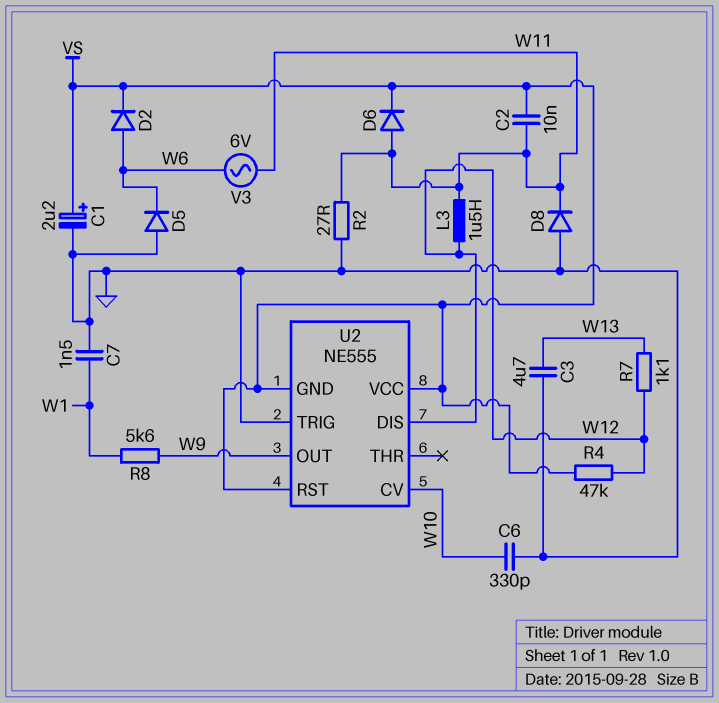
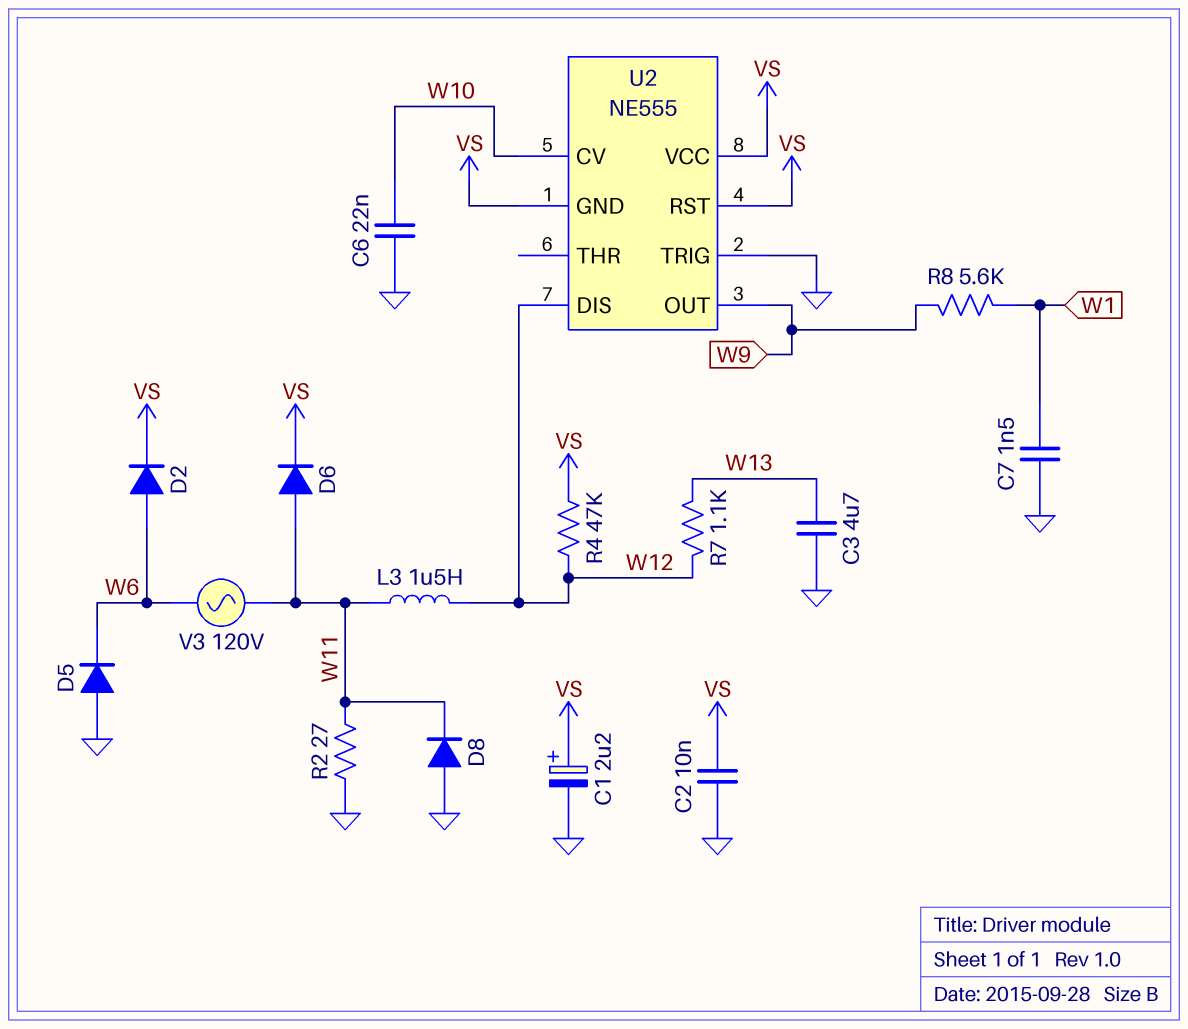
C2: 10nF (VS, W11) -> 10nF (GND, VS)
C6: 330pF (GND, W10) -> 22nF (GND, W10)
V3: AC 6V (W6, W11) -> AC 120V (W6, W11)

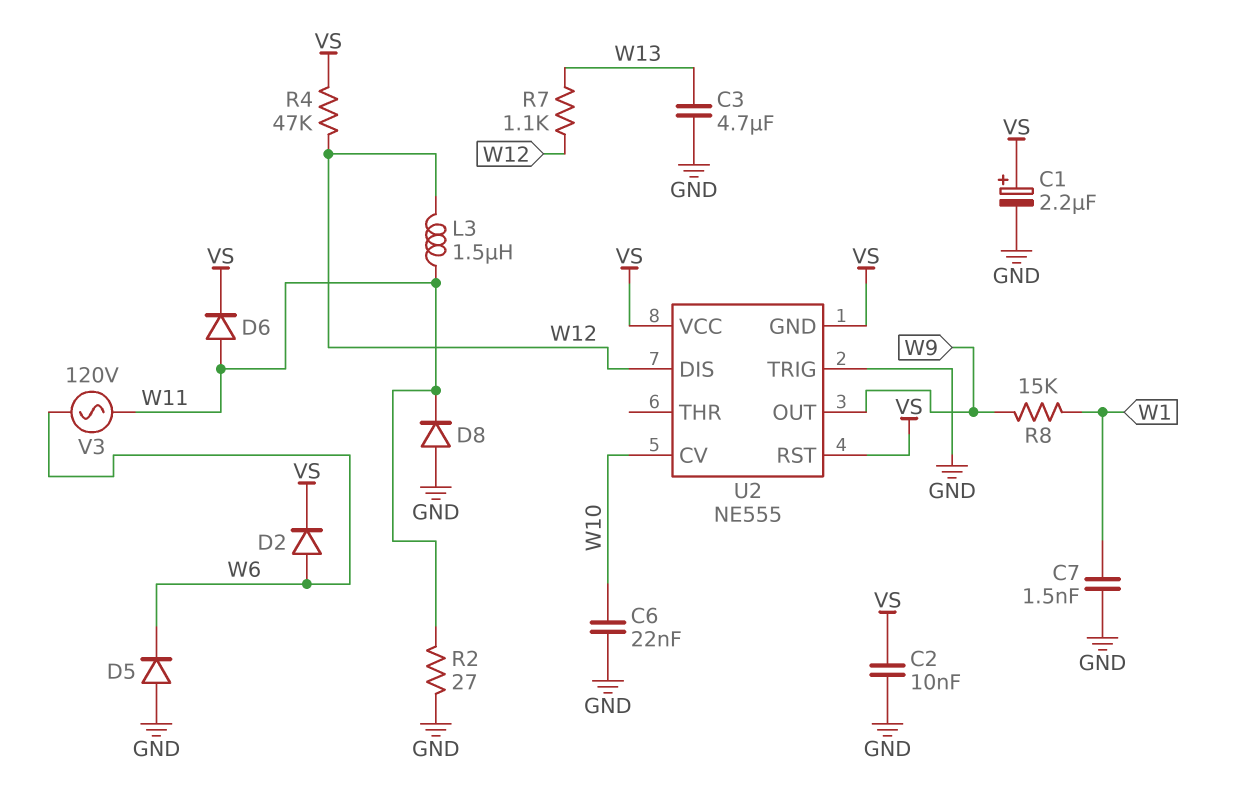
R8: 5.6k (W1, W9) -> 15k (W1, W9)

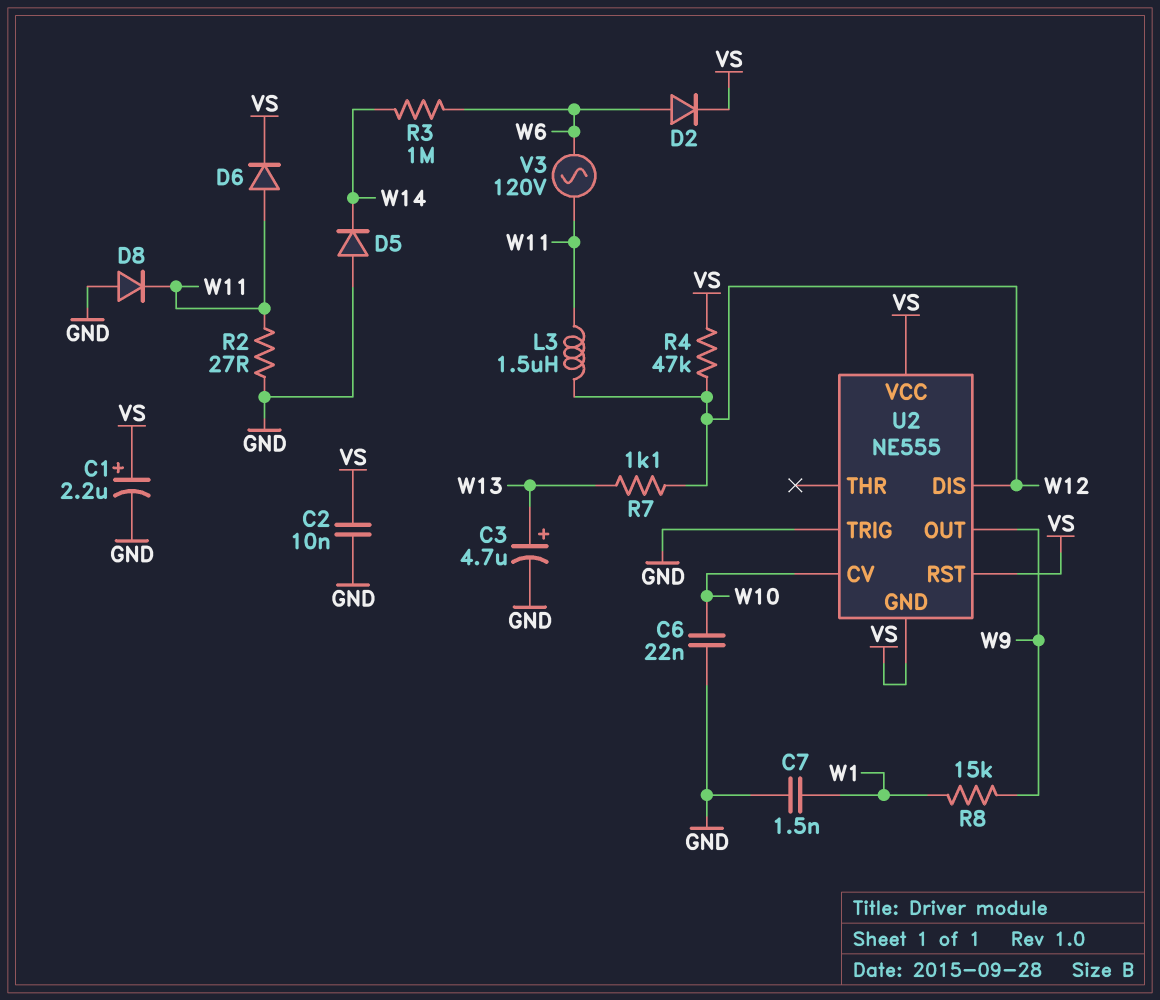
C3: 4.7uF (GND, W13) -> 4.7uF (plus W13, minus GND)
D5: diode (A GND, K W6) -> diode (A GND, K W14)
R3: none -> 1M (W6, W14)

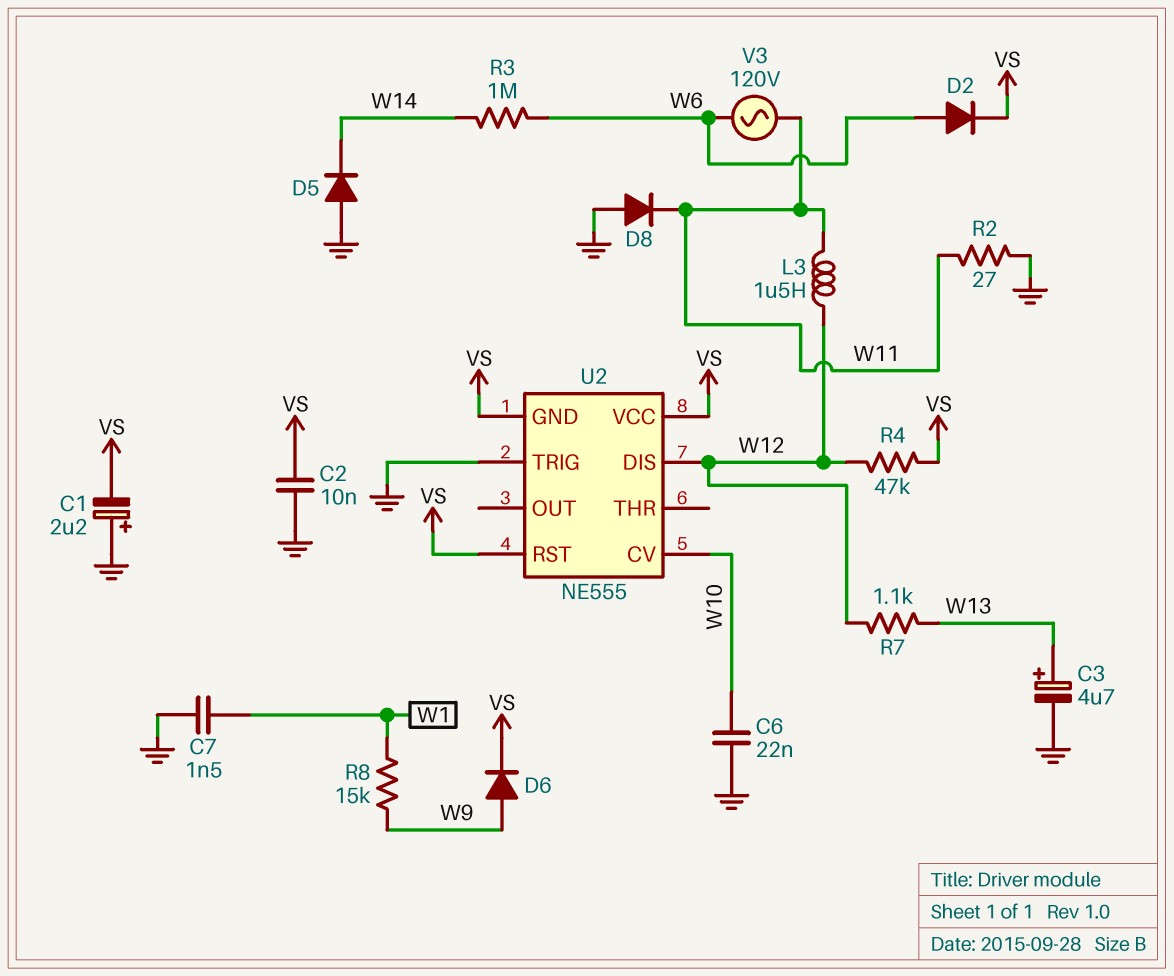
C1: 2.2uF (plus VS, minus GND) -> 2.2uF (plus GND, minus VS)
D6: diode (A W11, K VS) -> diode (A W9, K VS)
U2 pin OUT: W9 -> none

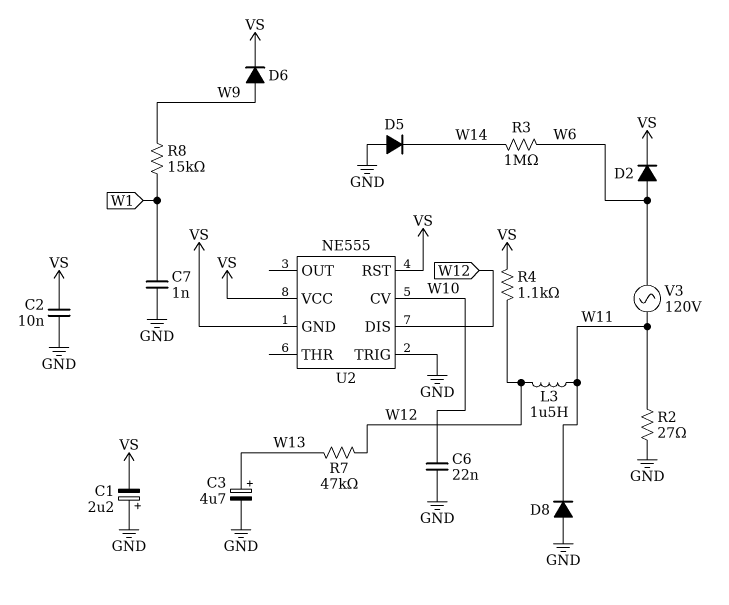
C7: 1.5nF (GND, W1) -> 1nF (GND, W1)
R4: 47k (VS, W12) -> 1.1k (VS, W12)
R7: 1.1k (W12, W13) -> 47k (W12, W13)

